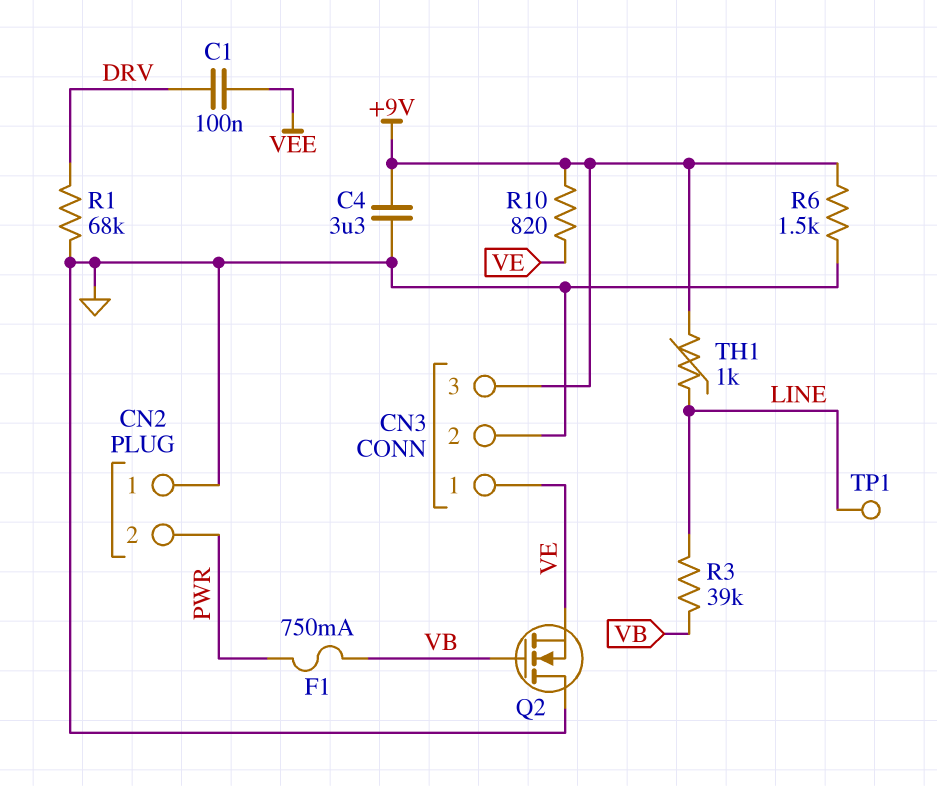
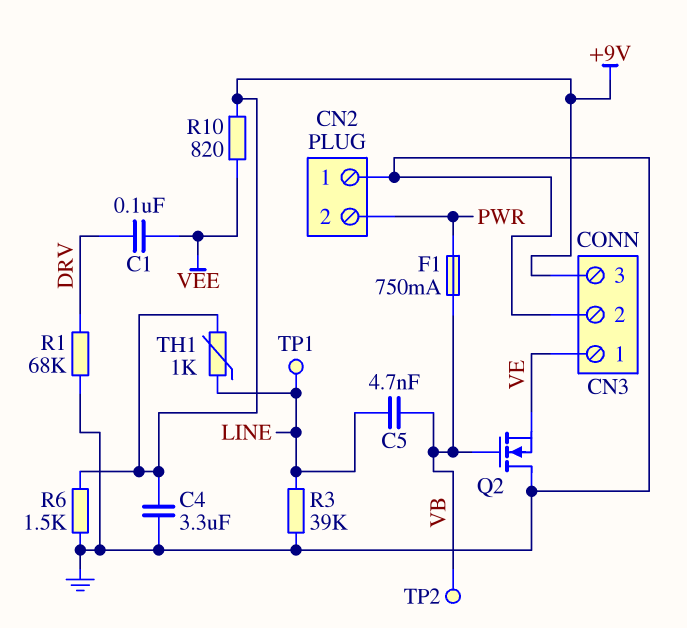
C5: none -> 4.7nF (LINE, VB)
R3: 39k (LINE, VB) -> 39k (GND, LINE)
R10: 820 (+9V, VE) -> 820 (+9V, VEE)
TP2: none -> test point (VB)

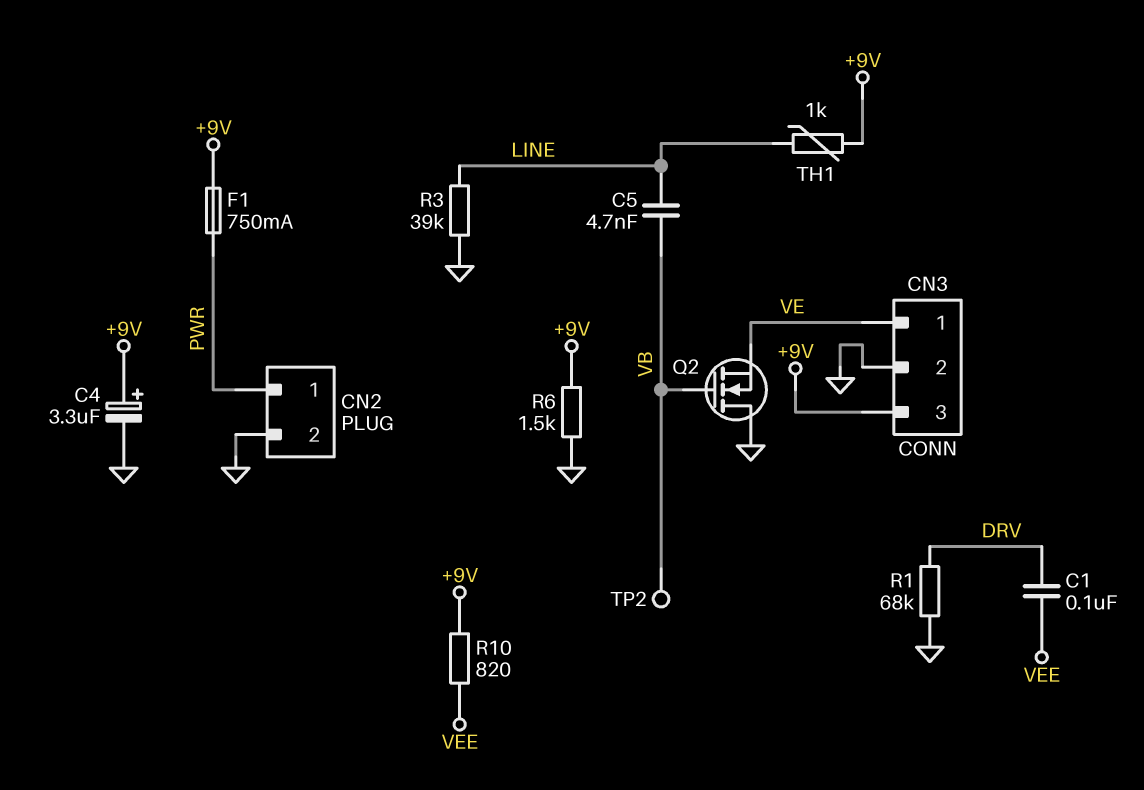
C4: 3.3uF (+9V, GND) -> 3.3uF (plus +9V, minus GND)
CN2 pin 1: GND -> PWR
CN2 pin 2: PWR -> GND
F1: 750mA (PWR, VB) -> 750mA (+9V, PWR)
TP1: test point (LINE) -> none

